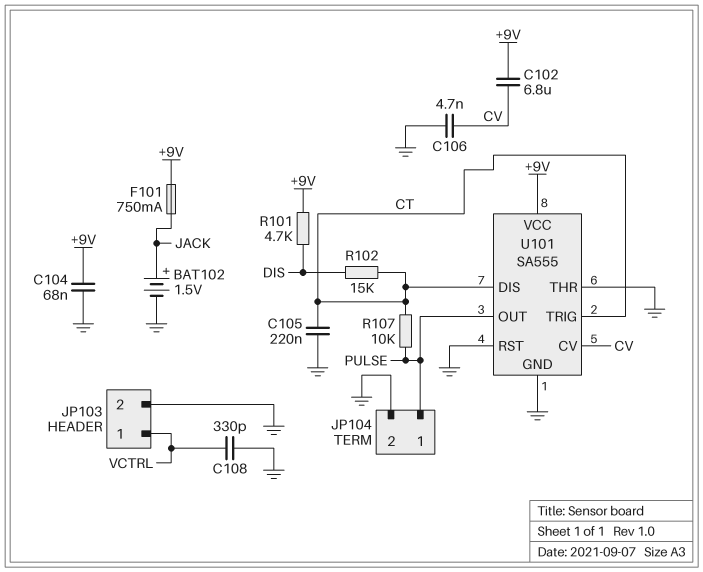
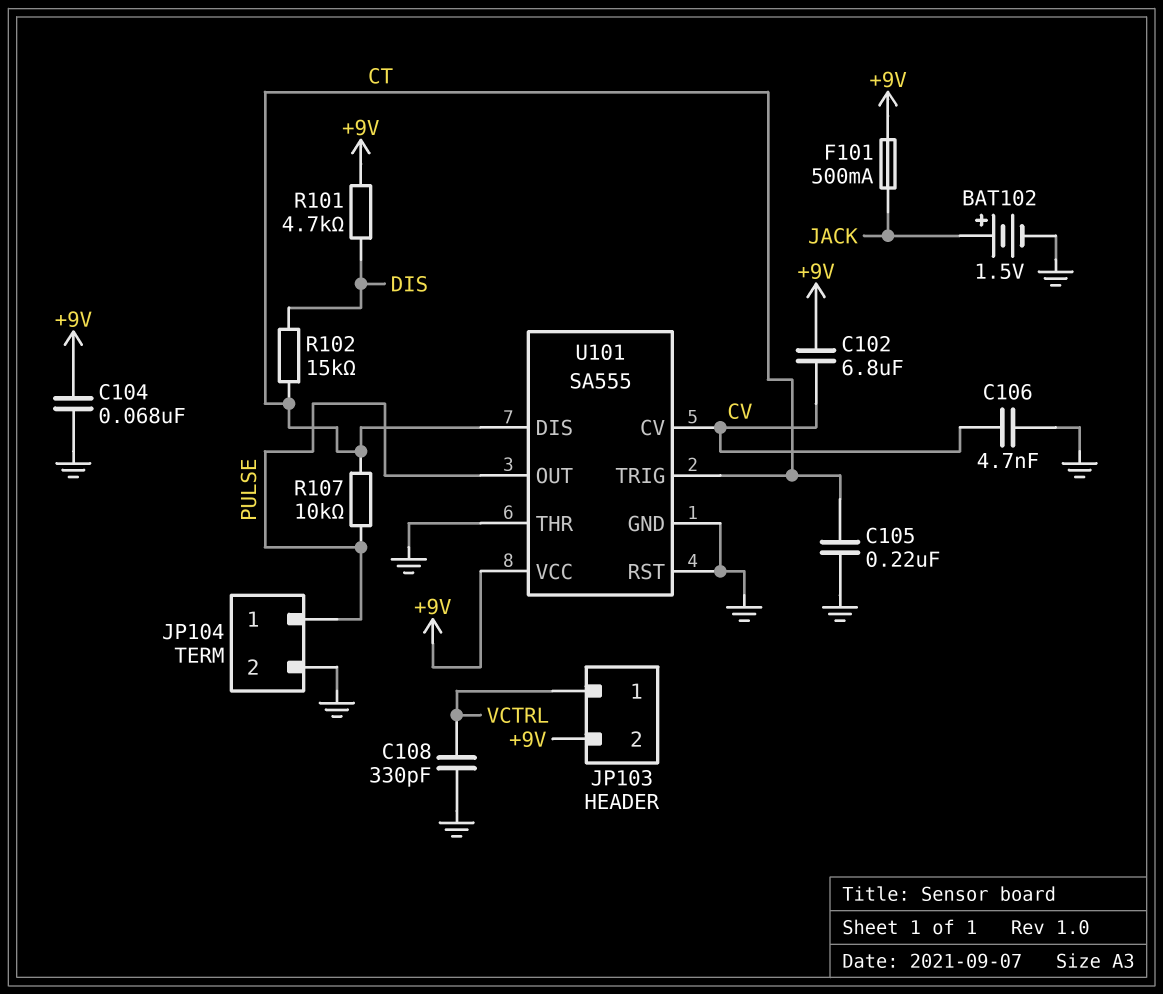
F101: 750mA (+9V, JACK) -> 500mA (+9V, JACK)
JP103 pin 2: GND -> +9V

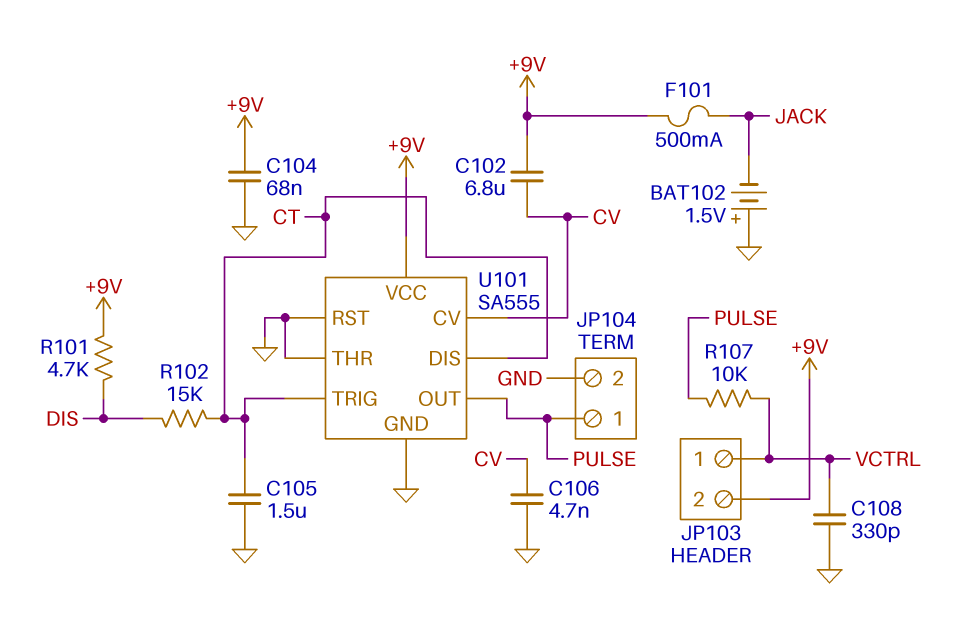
BAT102: 1.5V (plus JACK, minus GND) -> 1.5V (plus GND, minus JACK)
C105: 220nF (CT, GND) -> 1.5uF (CT, GND)
R107: 10k (CT, PULSE) -> 10k (PULSE, VCTRL)

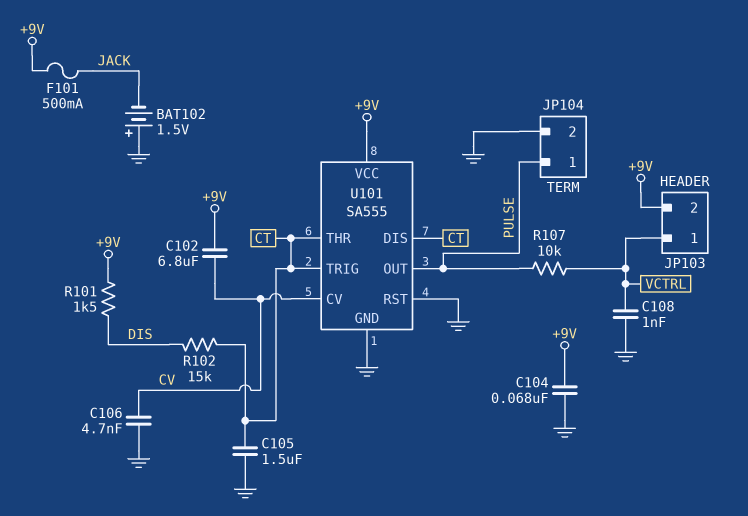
C108: 330pF (GND, VCTRL) -> 1nF (GND, VCTRL)
R101: 4.7k (+9V, DIS) -> 1.5k (+9V, DIS)
U101 pin THR: GND -> CT

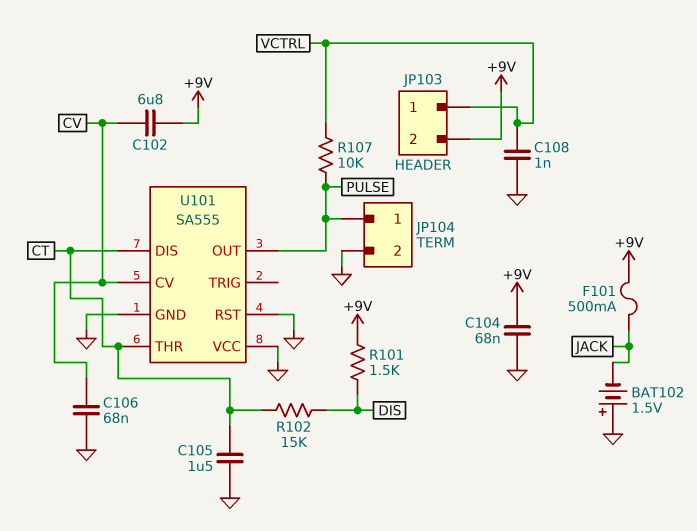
C106: 4.7nF (CV, GND) -> 68nF (CV, GND)
U101 pin TRIG: CT -> none
U101 pin VCC: +9V -> GND

